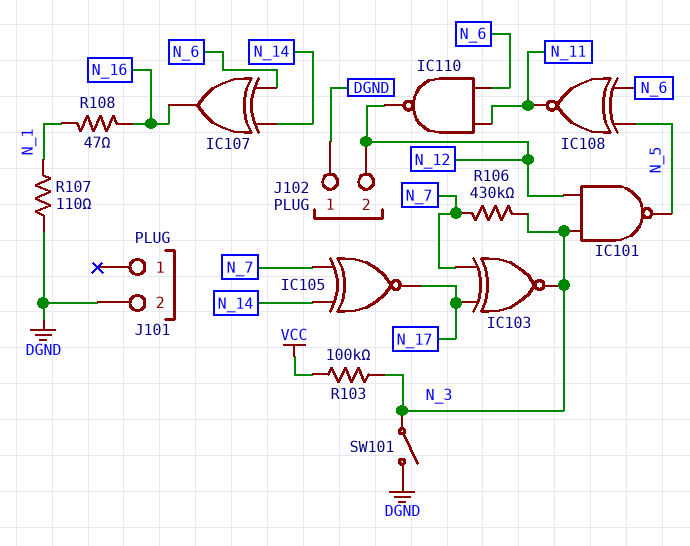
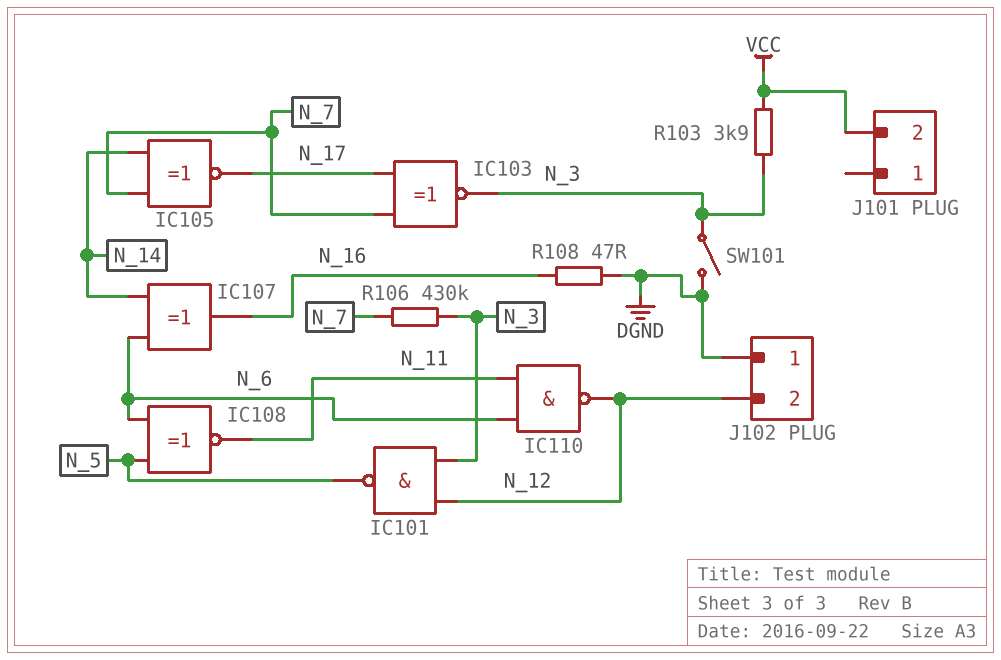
J101 pin 2: DGND -> VCC
R103: 100k (N_3, VCC) -> 3.9k (N_3, VCC)
R107: 110 (DGND, N_1) -> none
R108: 47 (N_1, N_16) -> 47 (DGND, N_16)

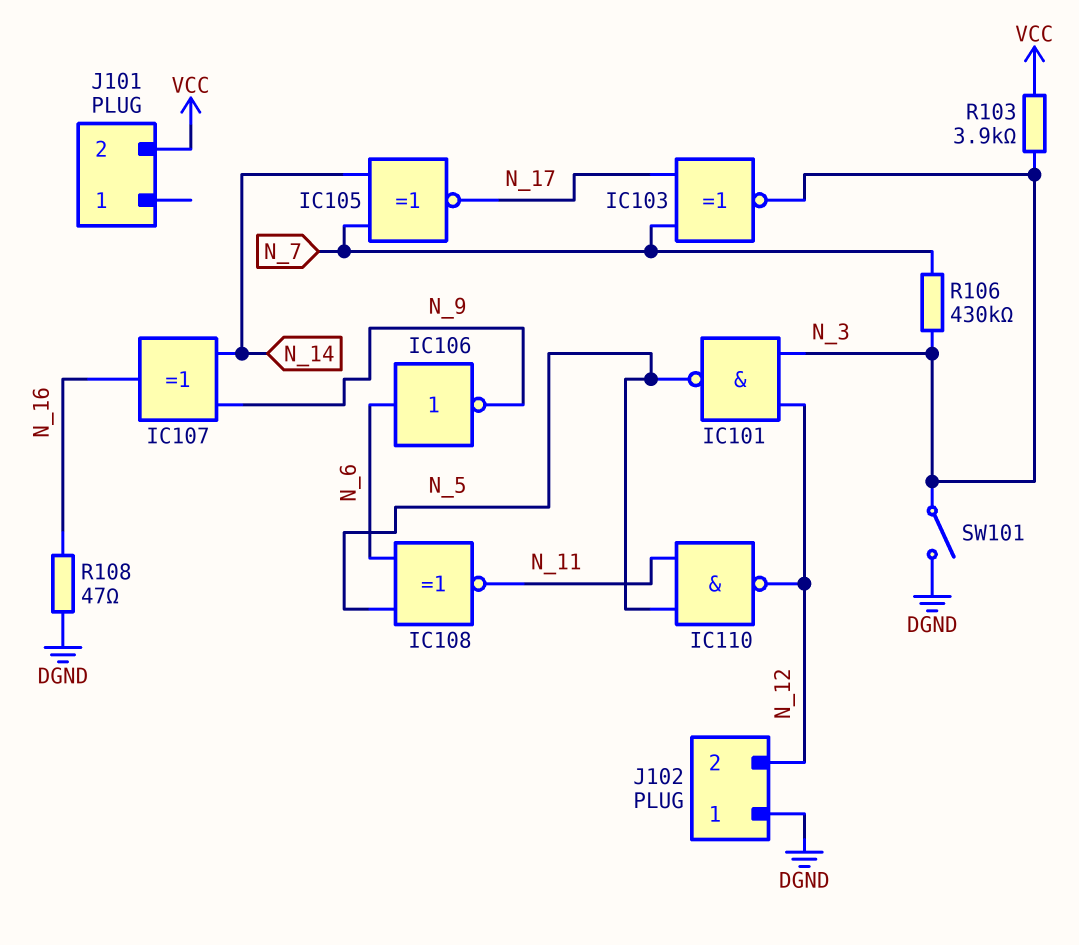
IC106: none -> NOT (in N_6, out N_9)
IC107: XOR (in N_6, in N_14, out N_16) -> XOR (in N_9, in N_14, out N_16)
IC110: NAND (in N_6, in N_11, out N_12) -> NAND (in N_5, in N_11, out N_12)

